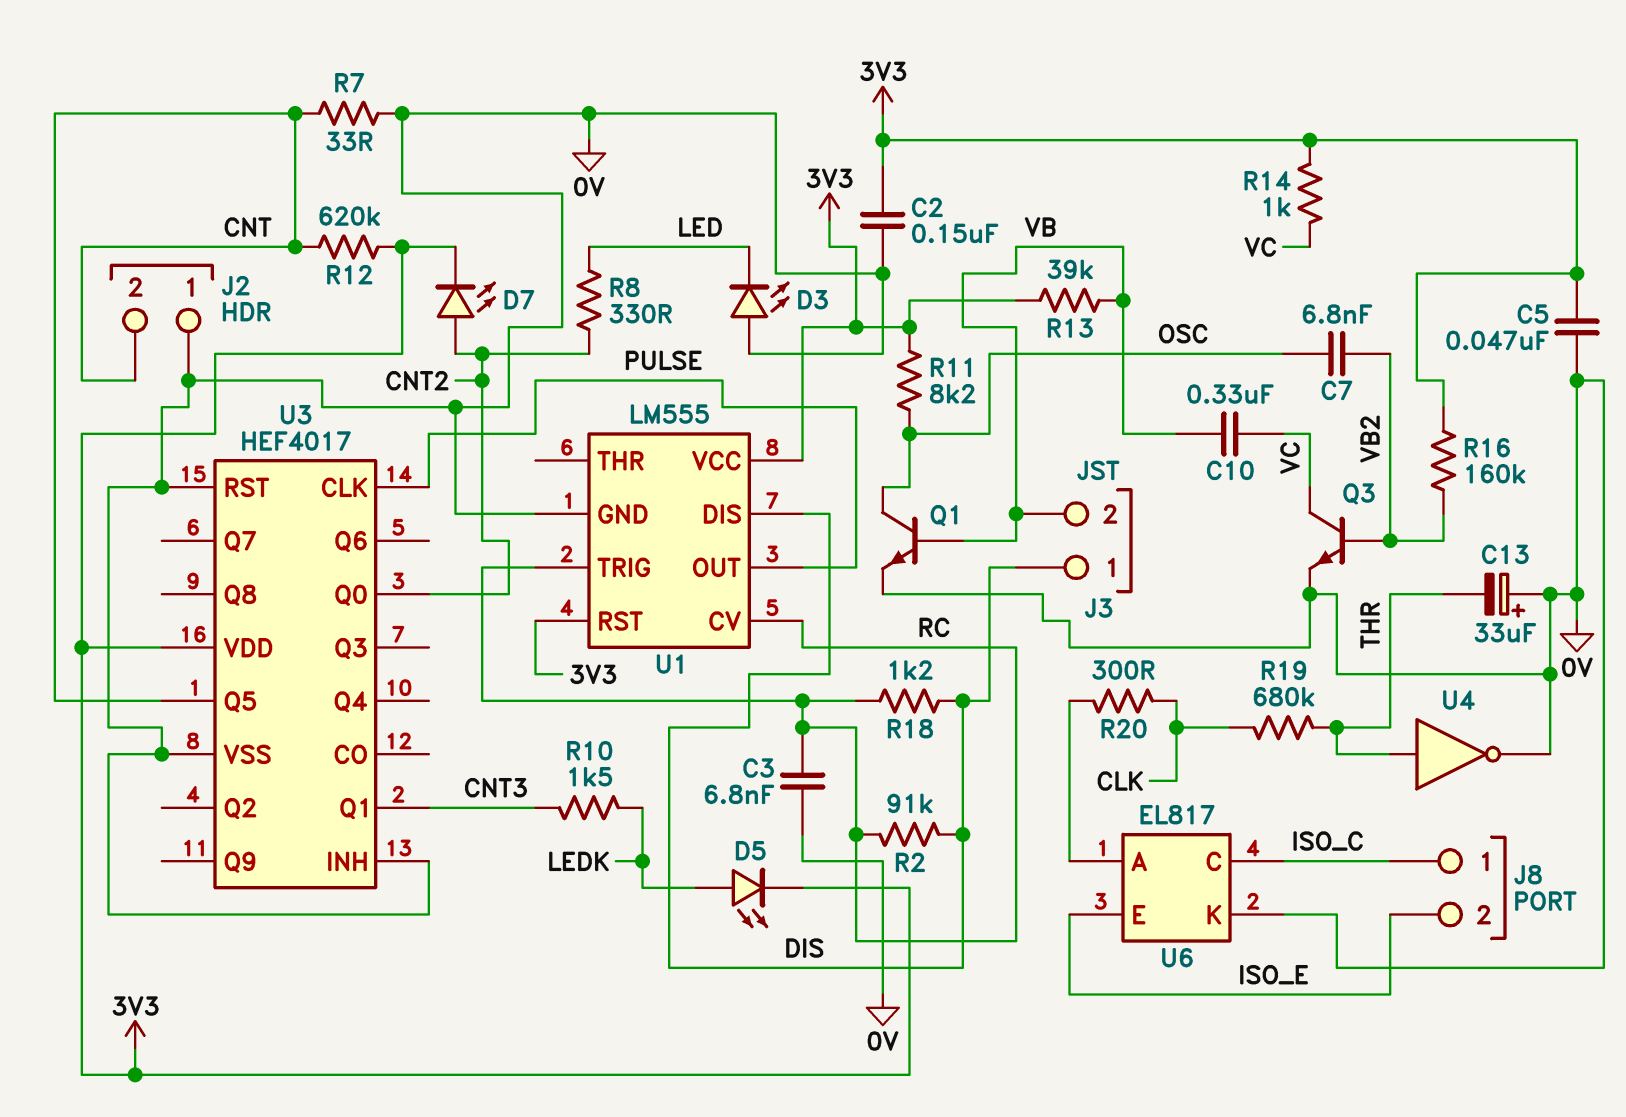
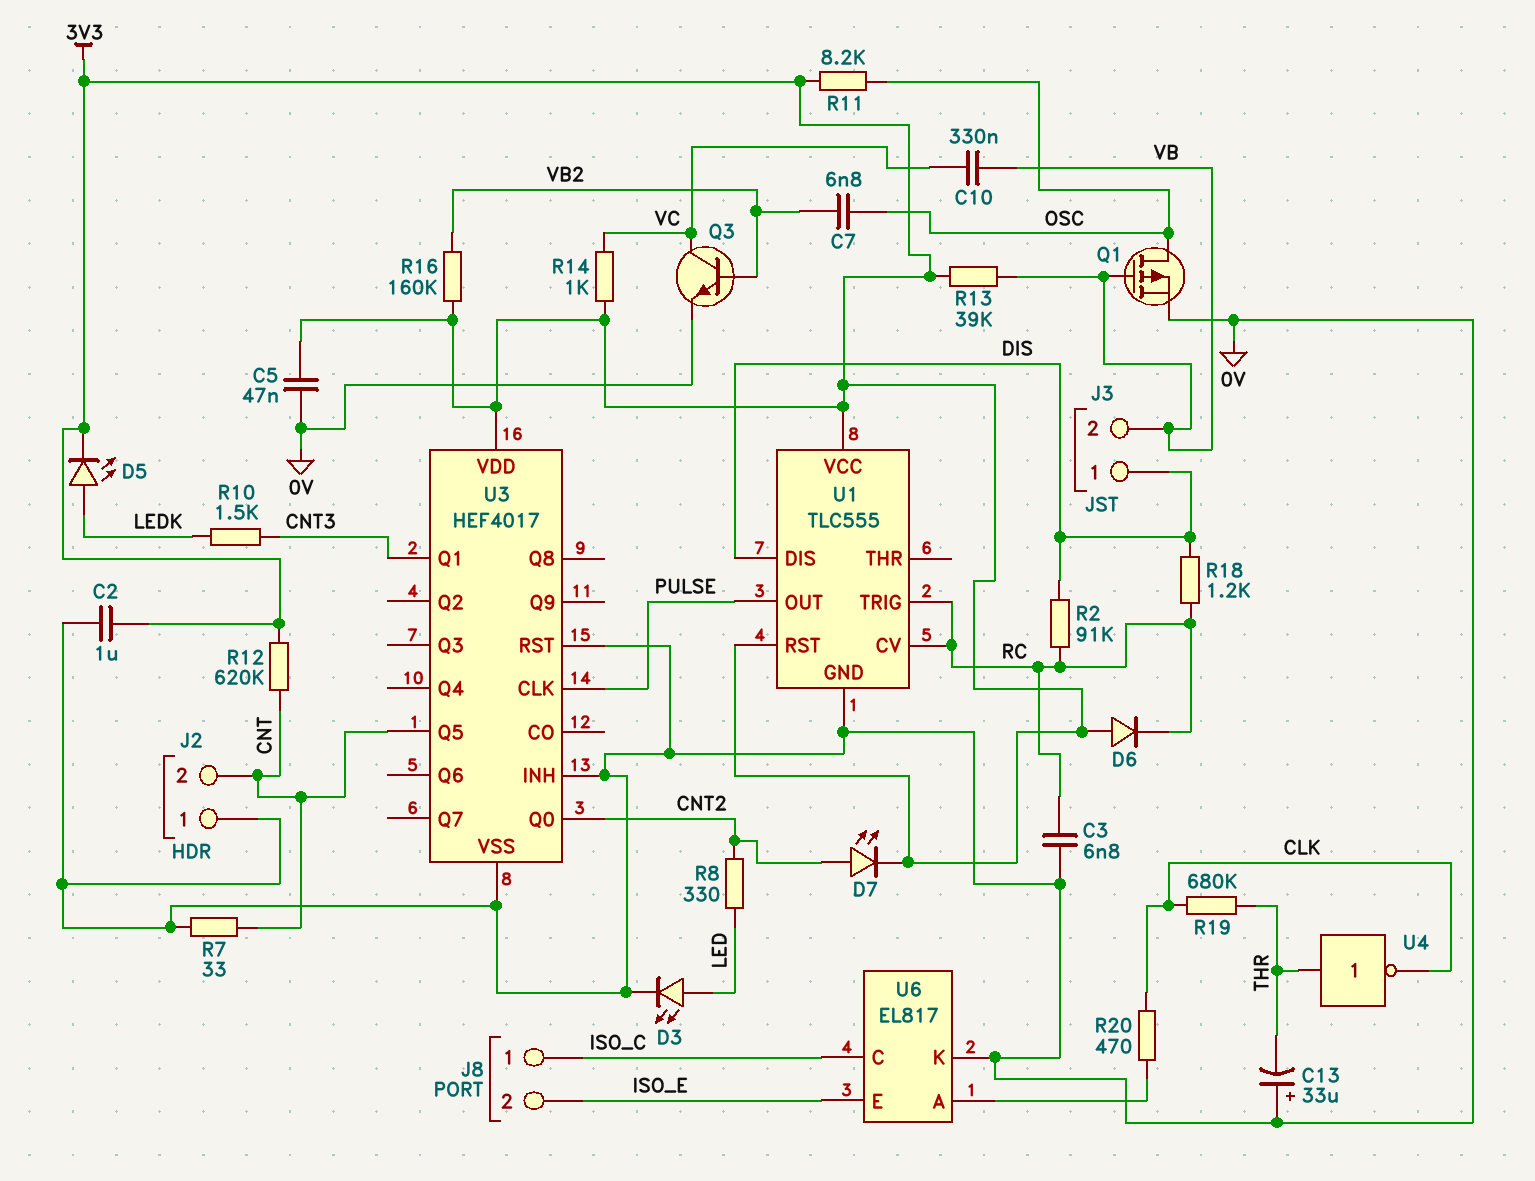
C2: 150nF (0V, 3V3) -> 1uF (0V, 3V3)
D3: LED (A 0V, K LED) -> LED (A LED, K 0V)
D6: none -> diode (A 3V3, K RC)
Q1: NPN (B VB, C OSC, E 0V) -> PMOS (G VB, D OSC, S 0V)
R20: 300 (CLK, U6/A) -> 470 (CLK, U6/A)
U1: LM555 -> TLC555
U4: NOT (in THR, out 0V) -> NOT (in THR, out CLK)

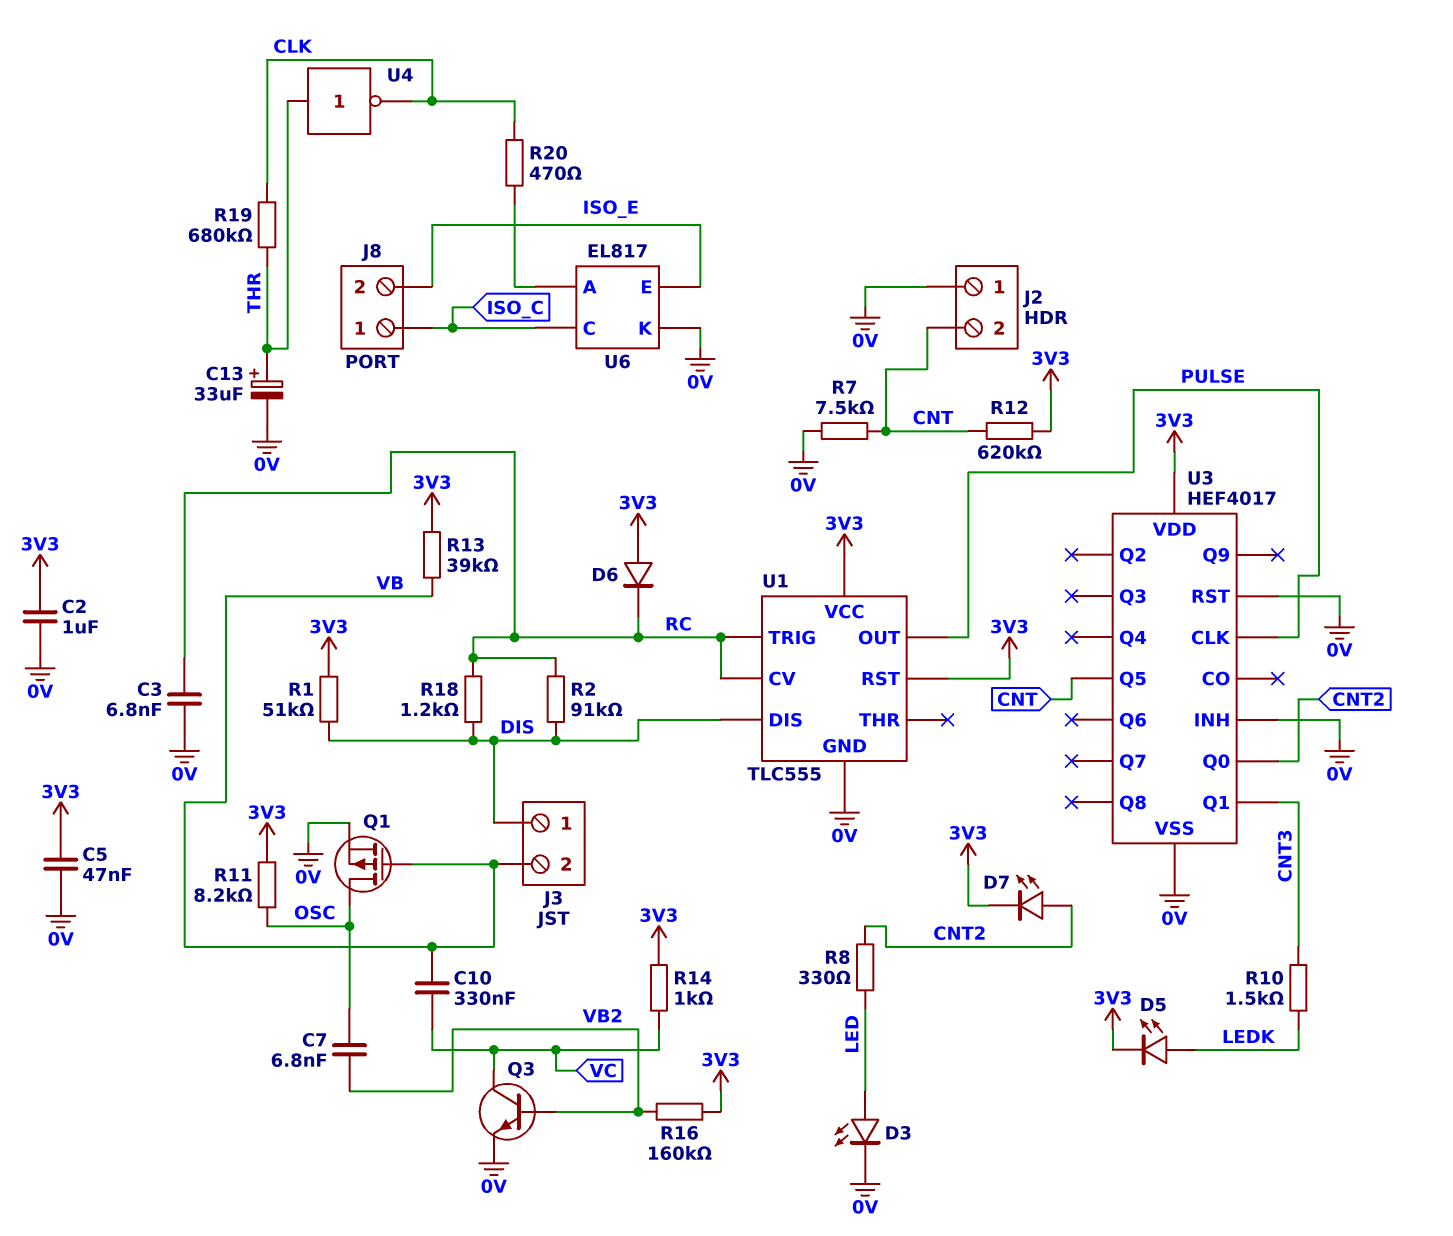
C13: 33uF (plus 0V, minus THR) -> 33uF (plus THR, minus 0V)
R1: none -> 51k (3V3, DIS)
R7: 33 (0V, CNT) -> 7.5k (0V, CNT)

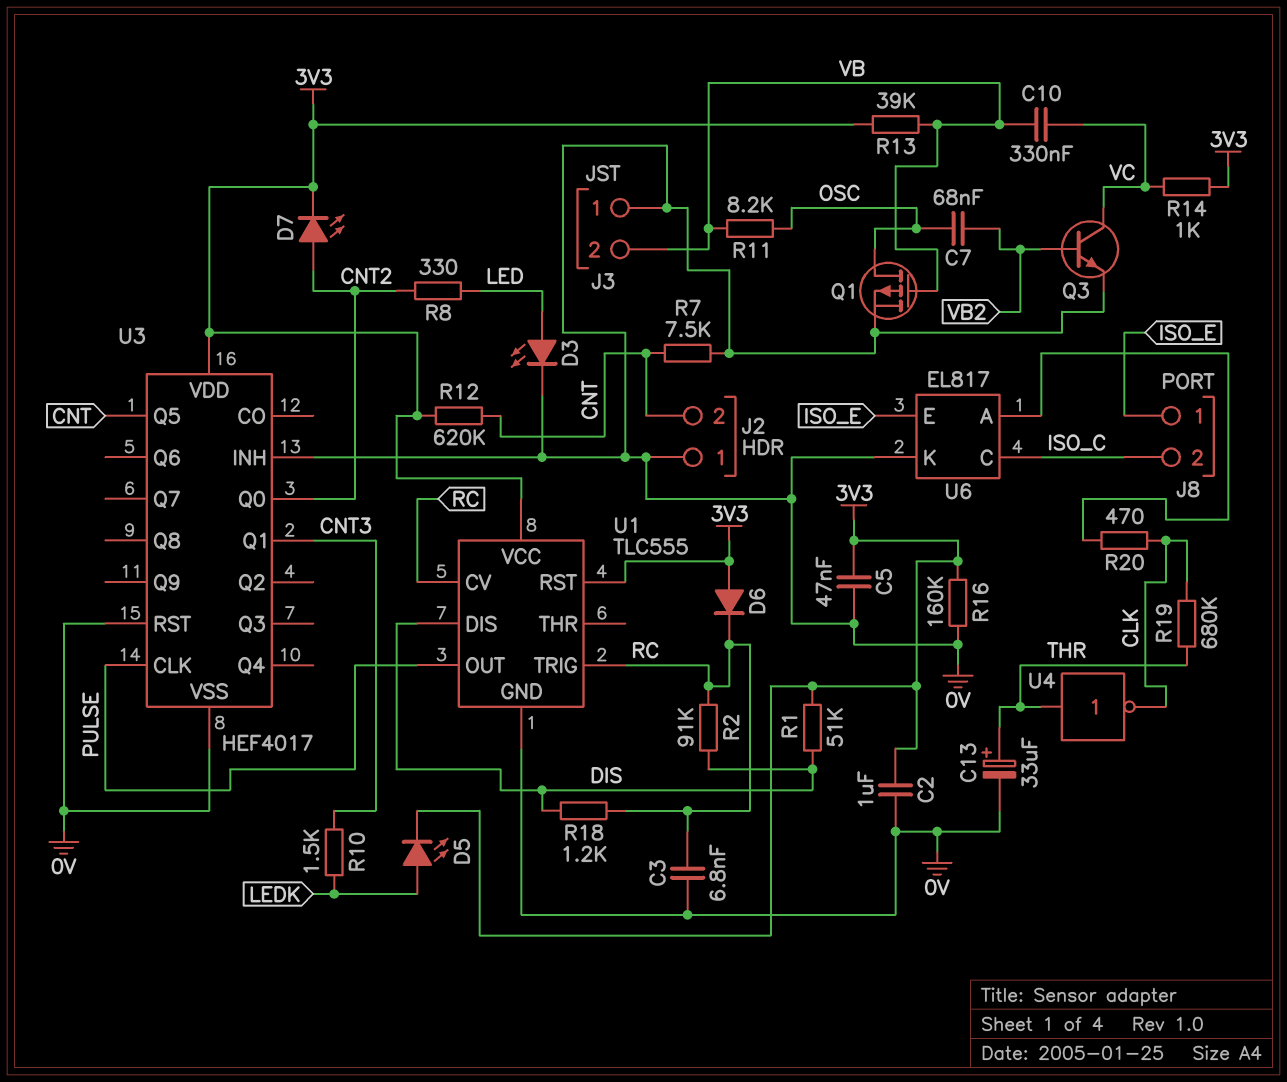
C7: 6.8nF (OSC, VB2) -> 68nF (OSC, VB2)
J3 pin 1: DIS -> 0V
J8 pin 1: ISO_C -> ISO_E
J8 pin 2: ISO_E -> ISO_C
R11: 8.2k (3V3, OSC) -> 8.2k (OSC, VB)
R16: 160k (3V3, VB2) -> 160k (0V, 3V3)

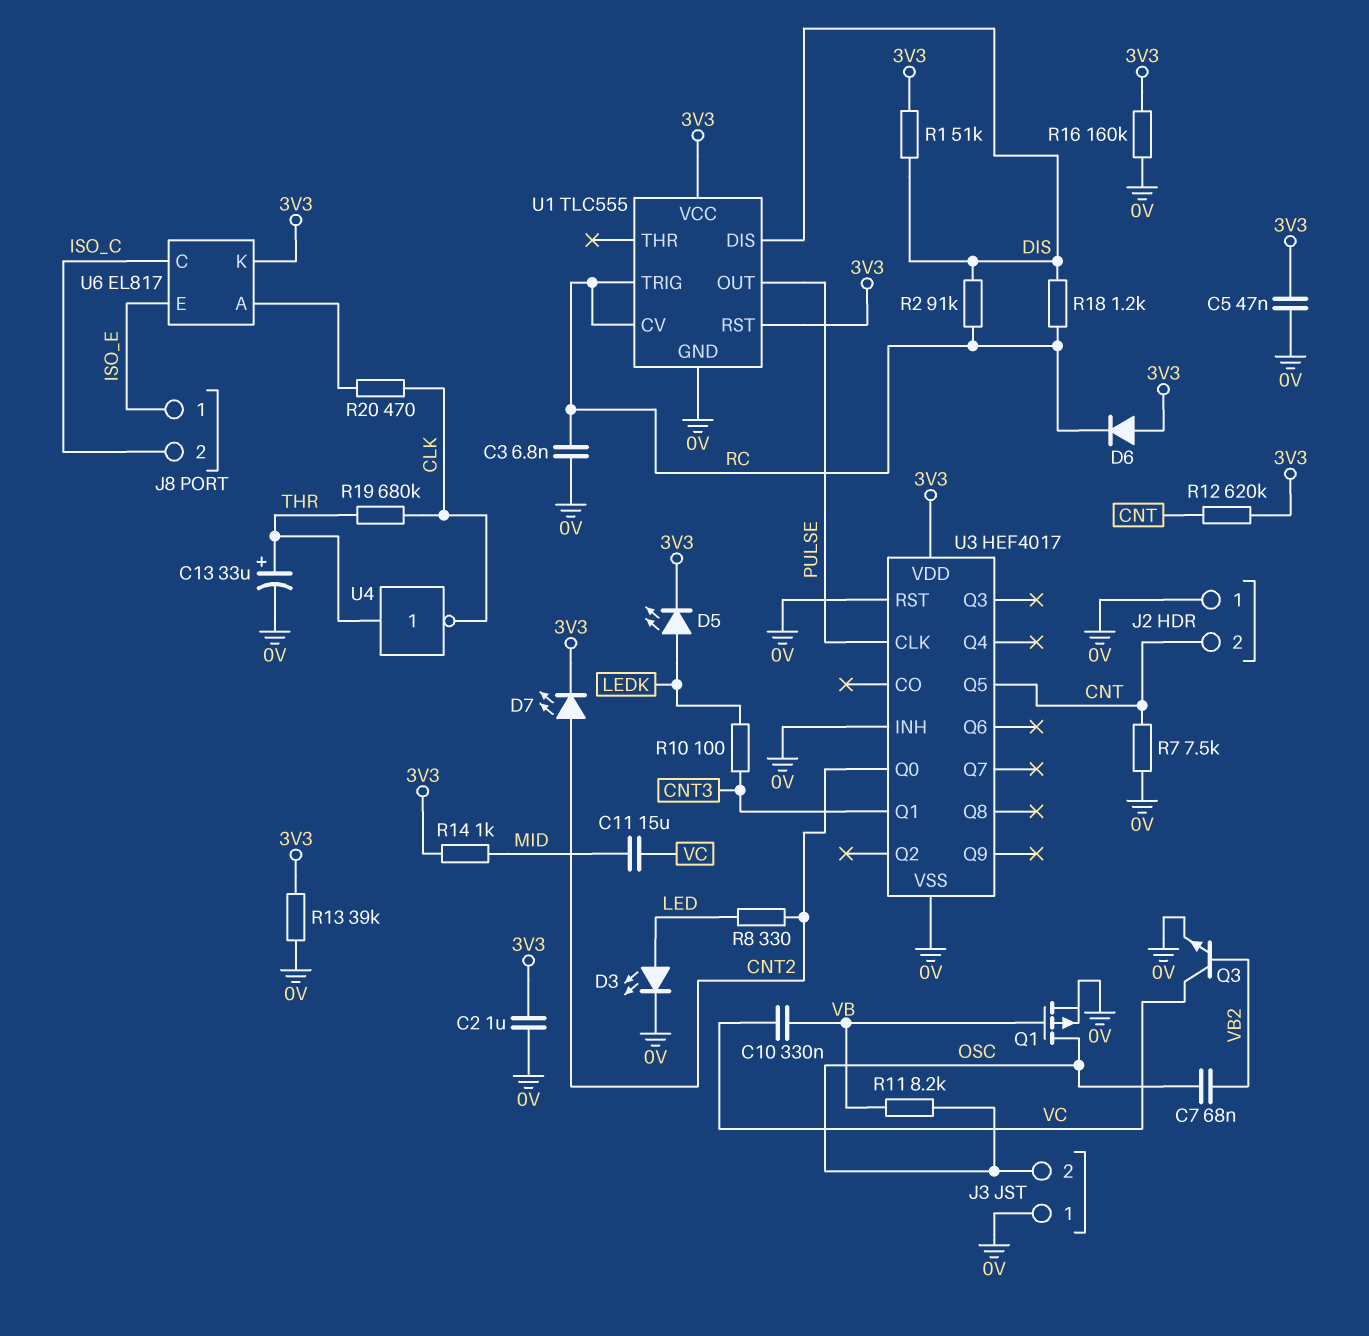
C11: none -> 15uF (MID, VC)
J3 pin 2: VB -> OSC
R10: 1.5k (CNT3, LEDK) -> 100 (CNT3, LEDK)
R13: 39k (3V3, VB) -> 39k (0V, 3V3)
R14: 1k (3V3, VC) -> 1k (3V3, MID)
U6 pin K: 0V -> 3V3

